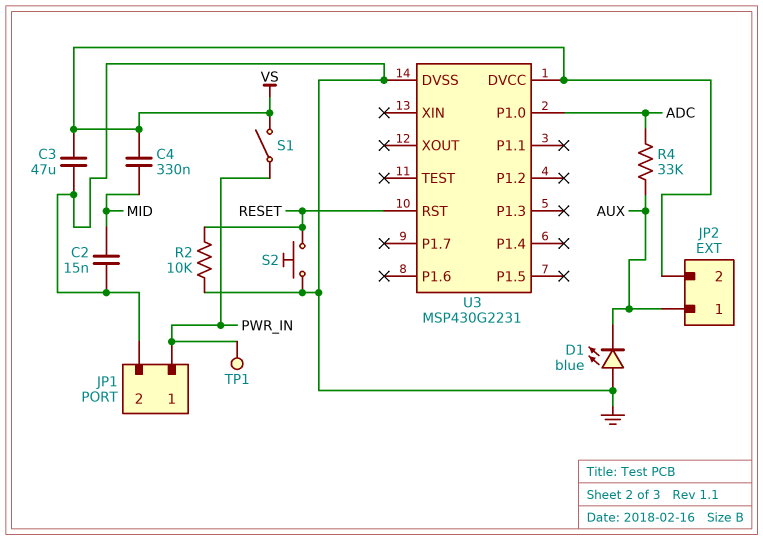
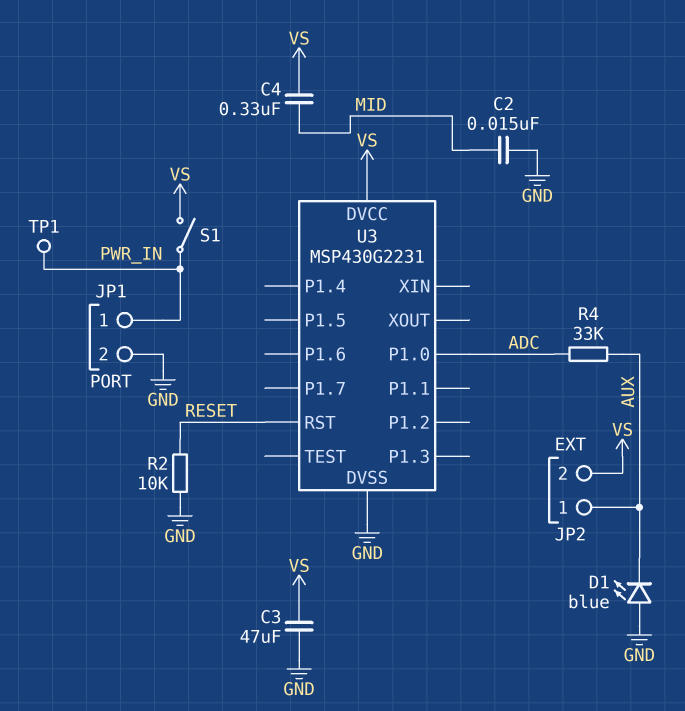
S2: button (GND, RESET) -> none

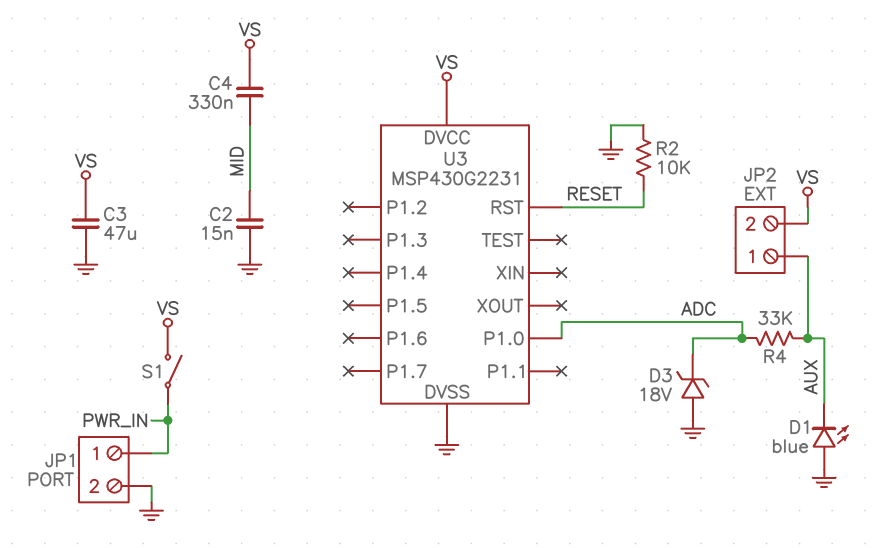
D3: none -> zener 18V (A GND, K ADC)
TP1: test point (PWR_IN) -> none

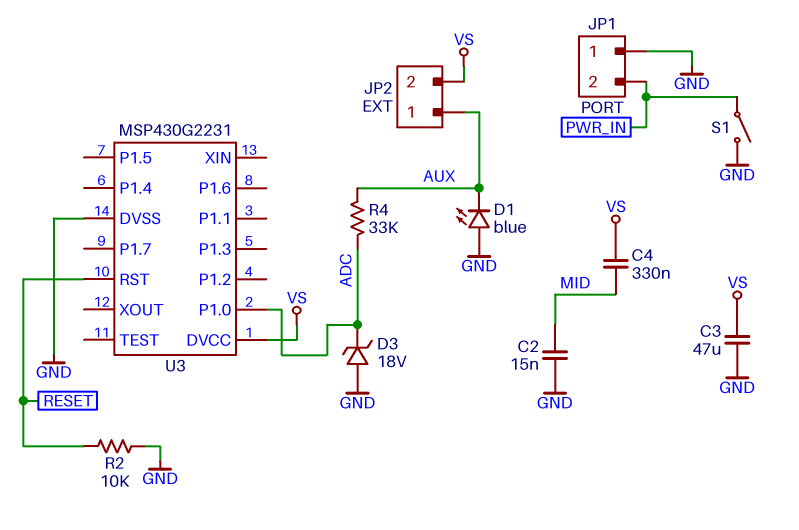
JP1 pin 1: PWR_IN -> GND
JP1 pin 2: GND -> PWR_IN
S1: switch (PWR_IN, VS) -> switch (GND, PWR_IN)

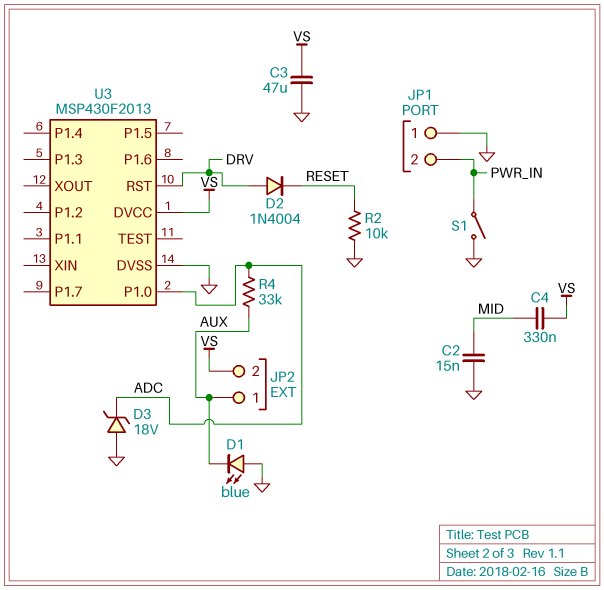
D2: none -> diode 1N4004 (A DRV, K RESET)
U3: MSP430G2231 -> MSP430F2013
U3 pin RST: RESET -> DRV

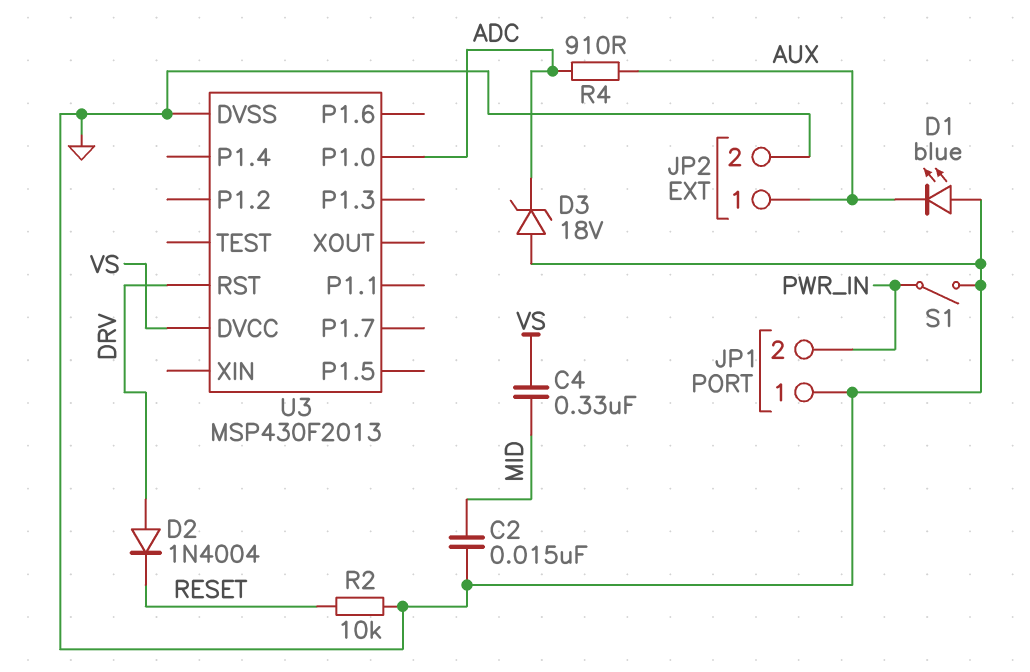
C3: 47uF (GND, VS) -> none
JP2 pin 2: VS -> GND
R4: 33k (ADC, AUX) -> 910 (ADC, AUX)

